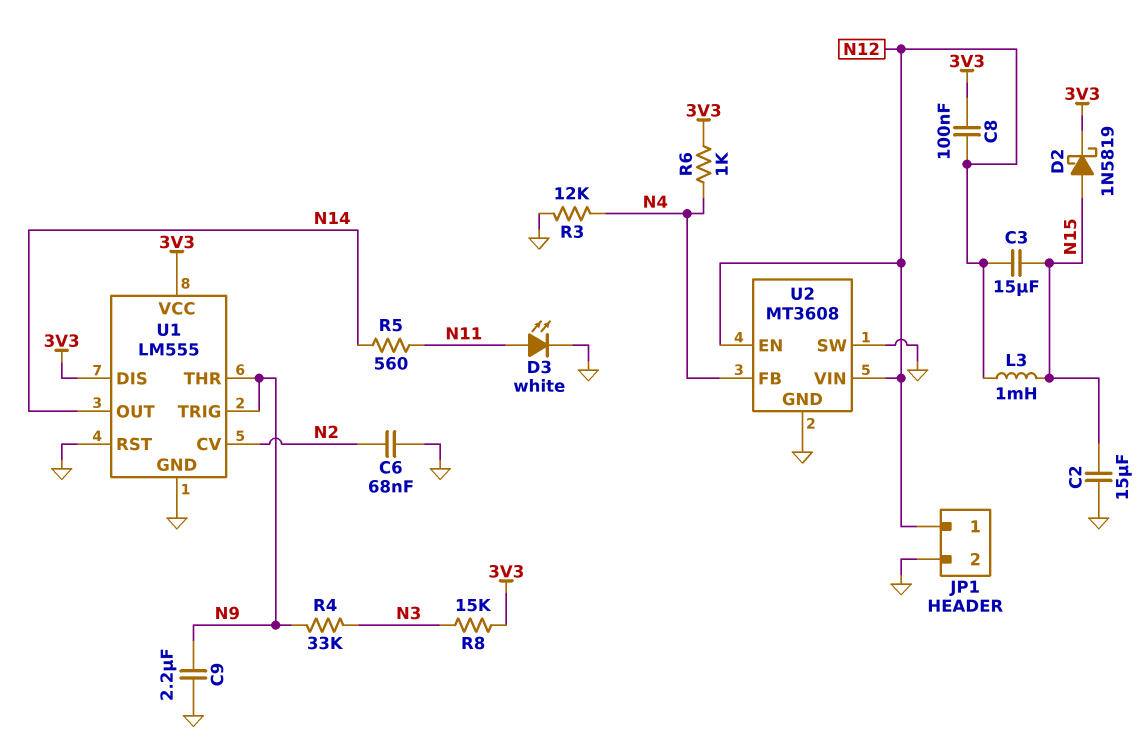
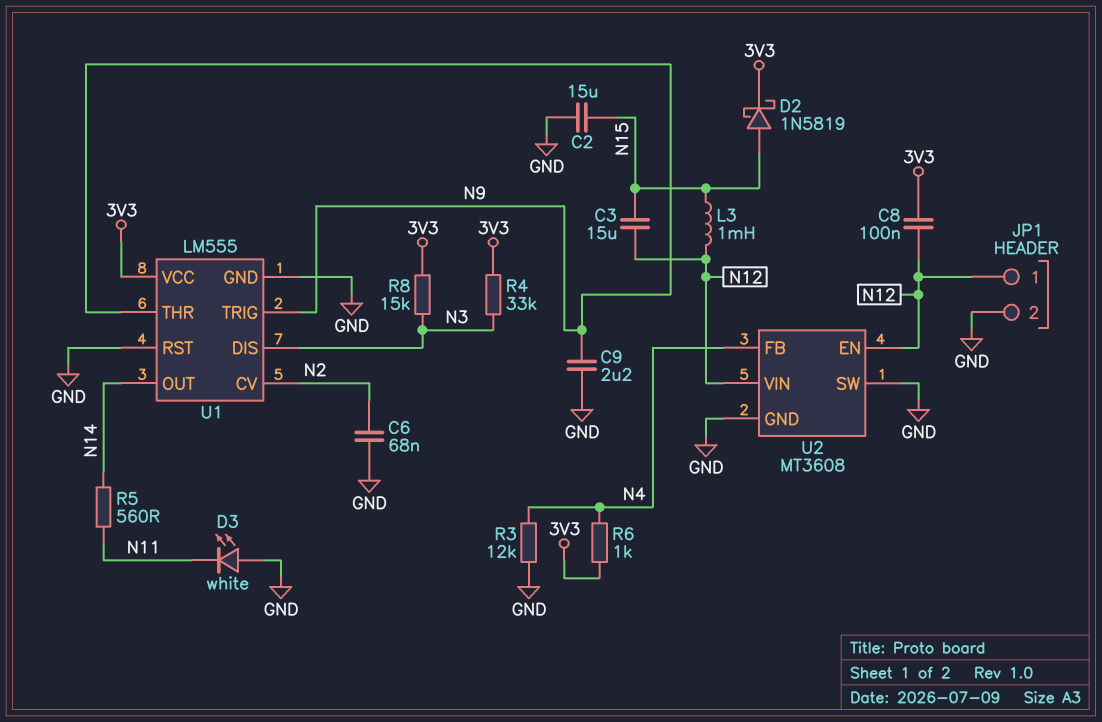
D3: LED white (A N11, K GND) -> LED white (A GND, K N11)
R4: 33k (N3, N9) -> 33k (3V3, N3)
U1 pin DIS: 3V3 -> N3

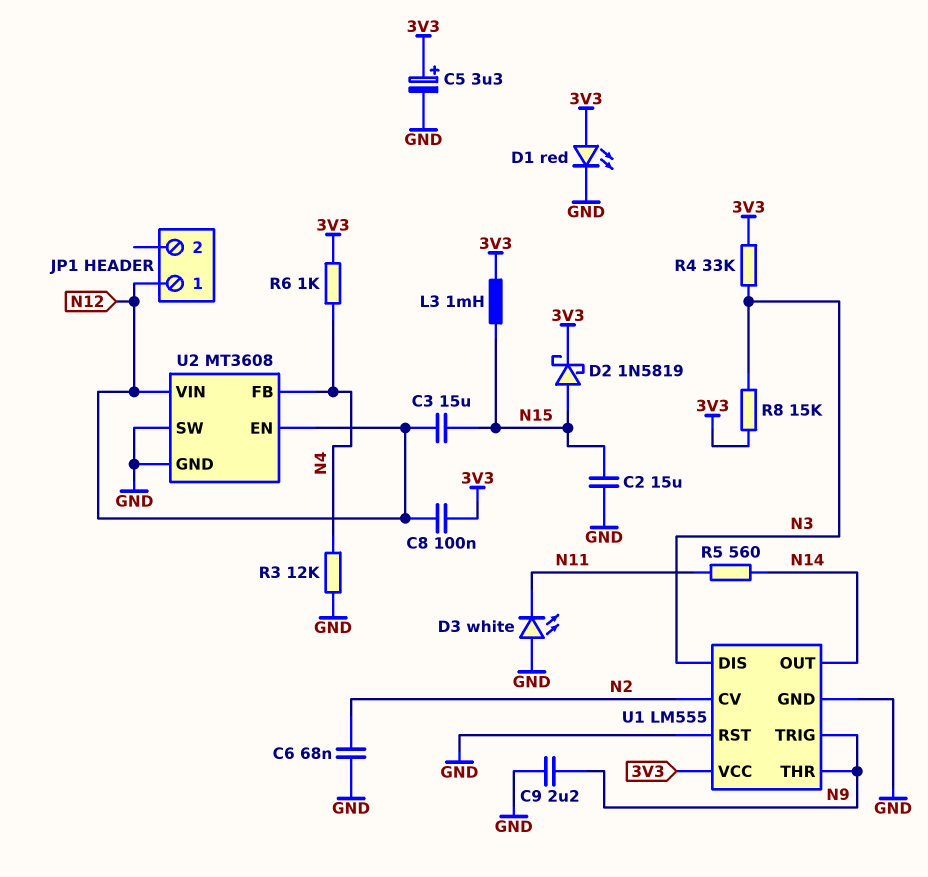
C5: none -> 3.3uF (plus 3V3, minus GND)
D1: none -> LED red (A 3V3, K GND)
JP1 pin 2: GND -> none
L3: 1mH (N12, N15) -> 1mH (3V3, N15)

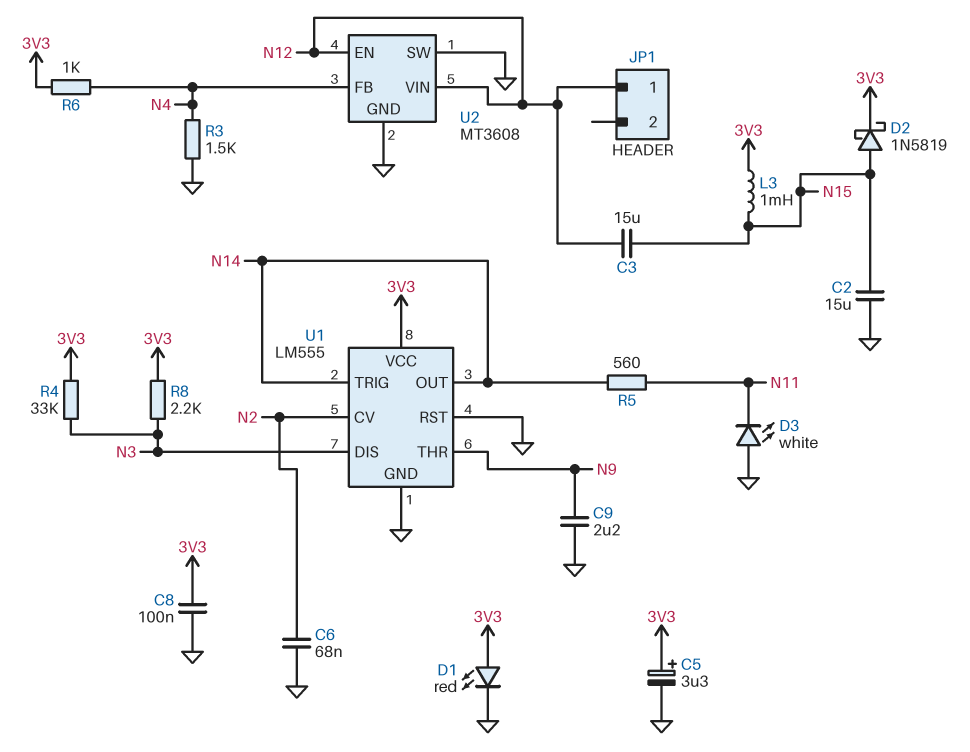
C8: 100nF (3V3, N12) -> 100nF (3V3, GND)
R3: 12k (GND, N4) -> 1.5k (GND, N4)
R8: 15k (3V3, N3) -> 2.2k (3V3, N3)
U1 pin TRIG: N9 -> N14

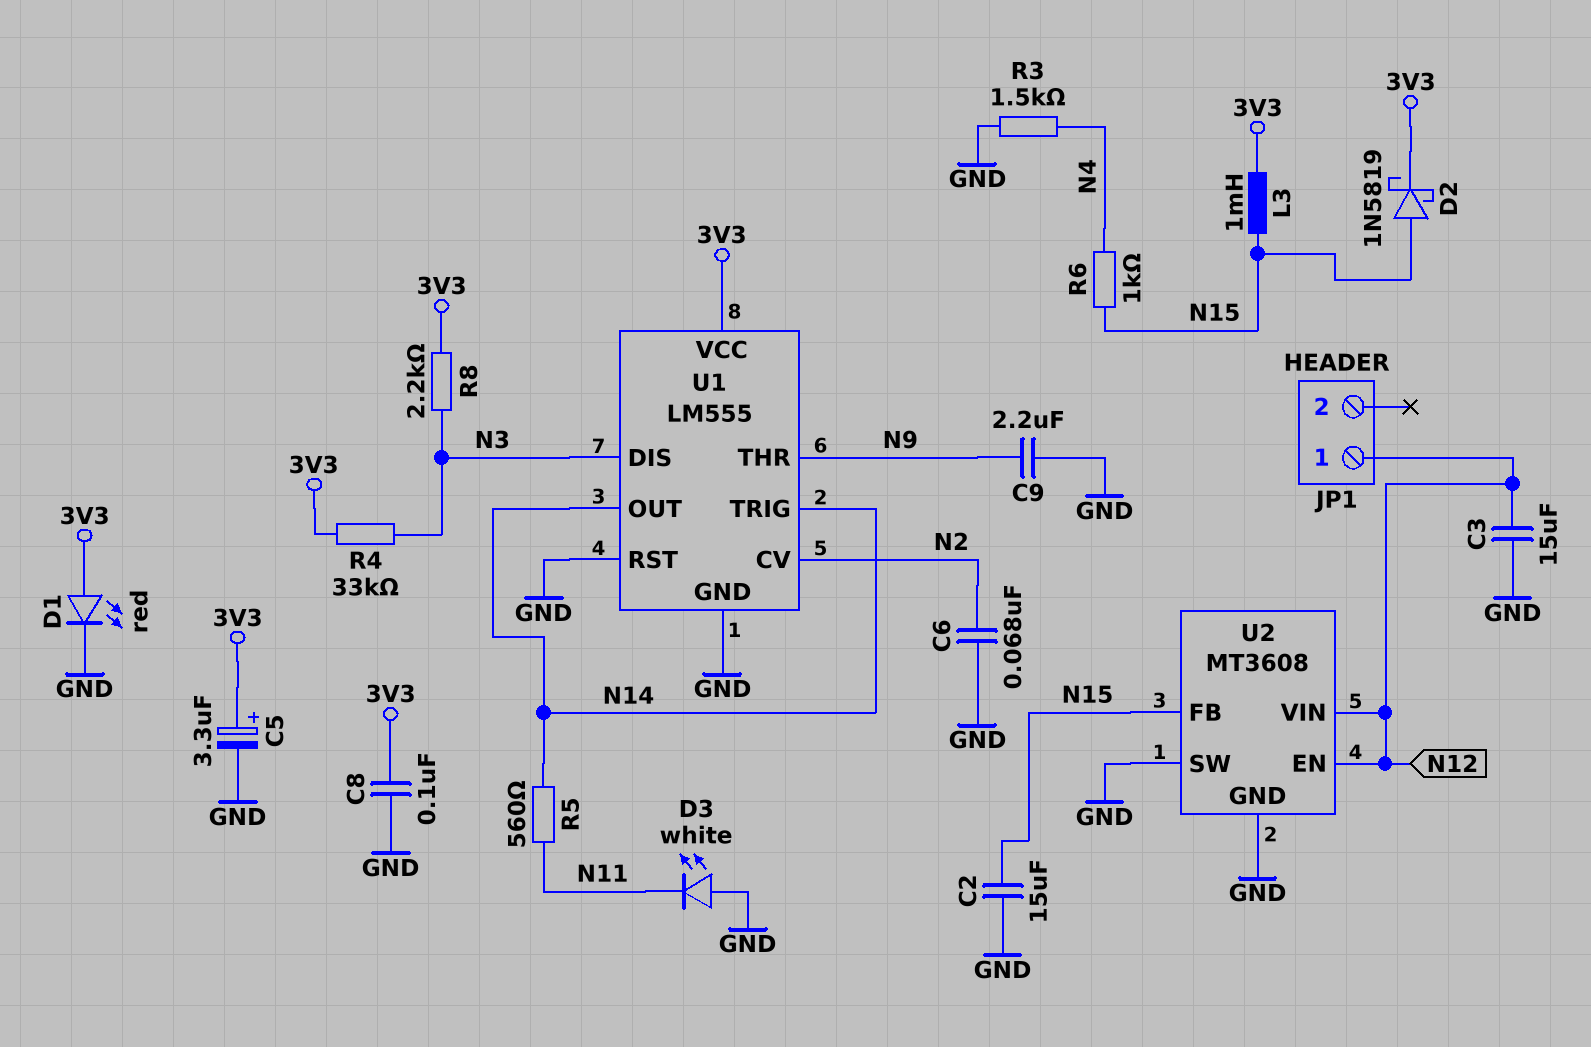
C3: 15uF (N12, N15) -> 15uF (GND, N12)
R6: 1k (3V3, N4) -> 1k (N4, N15)
U2 pin FB: N4 -> N15

